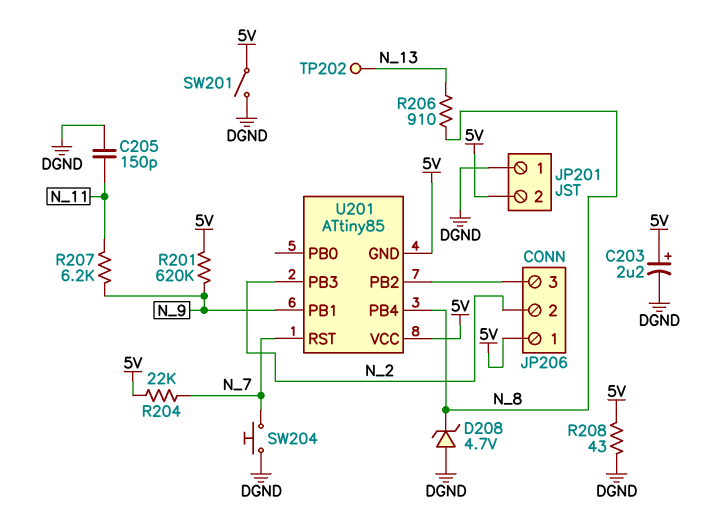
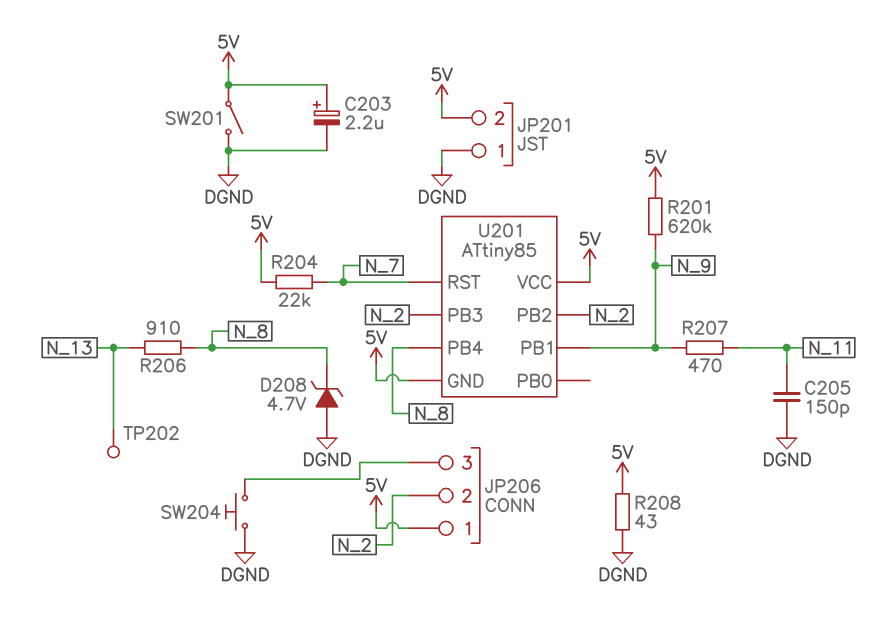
R207: 6.2k (N_9, N_11) -> 470 (N_9, N_11)
SW204: button (DGND, N_7) -> button (DGND, JP206/3)
U201 pin PB2: JP206/3 -> N_2

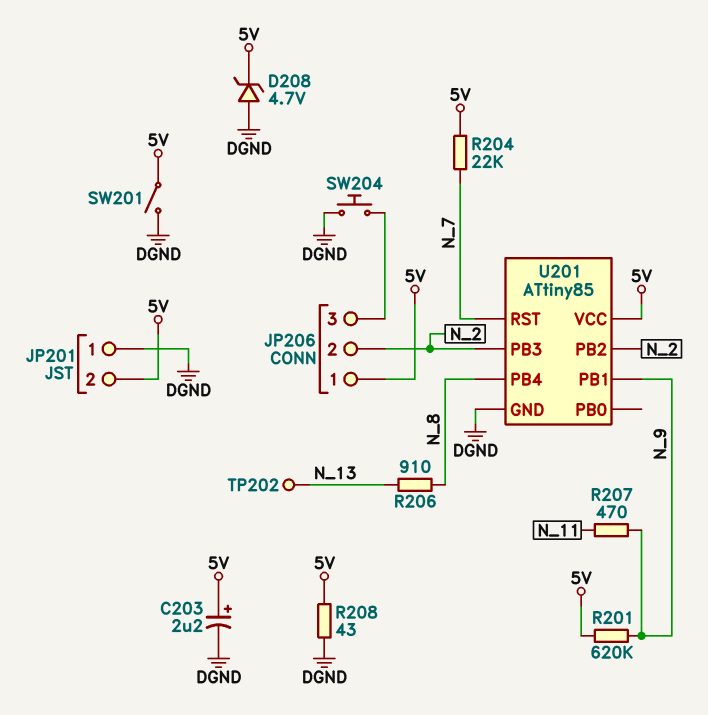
C205: 150pF (DGND, N_11) -> none
D208: zener 4.7V (A DGND, K N_8) -> zener 4.7V (A DGND, K 5V)
U201 pin GND: 5V -> DGND

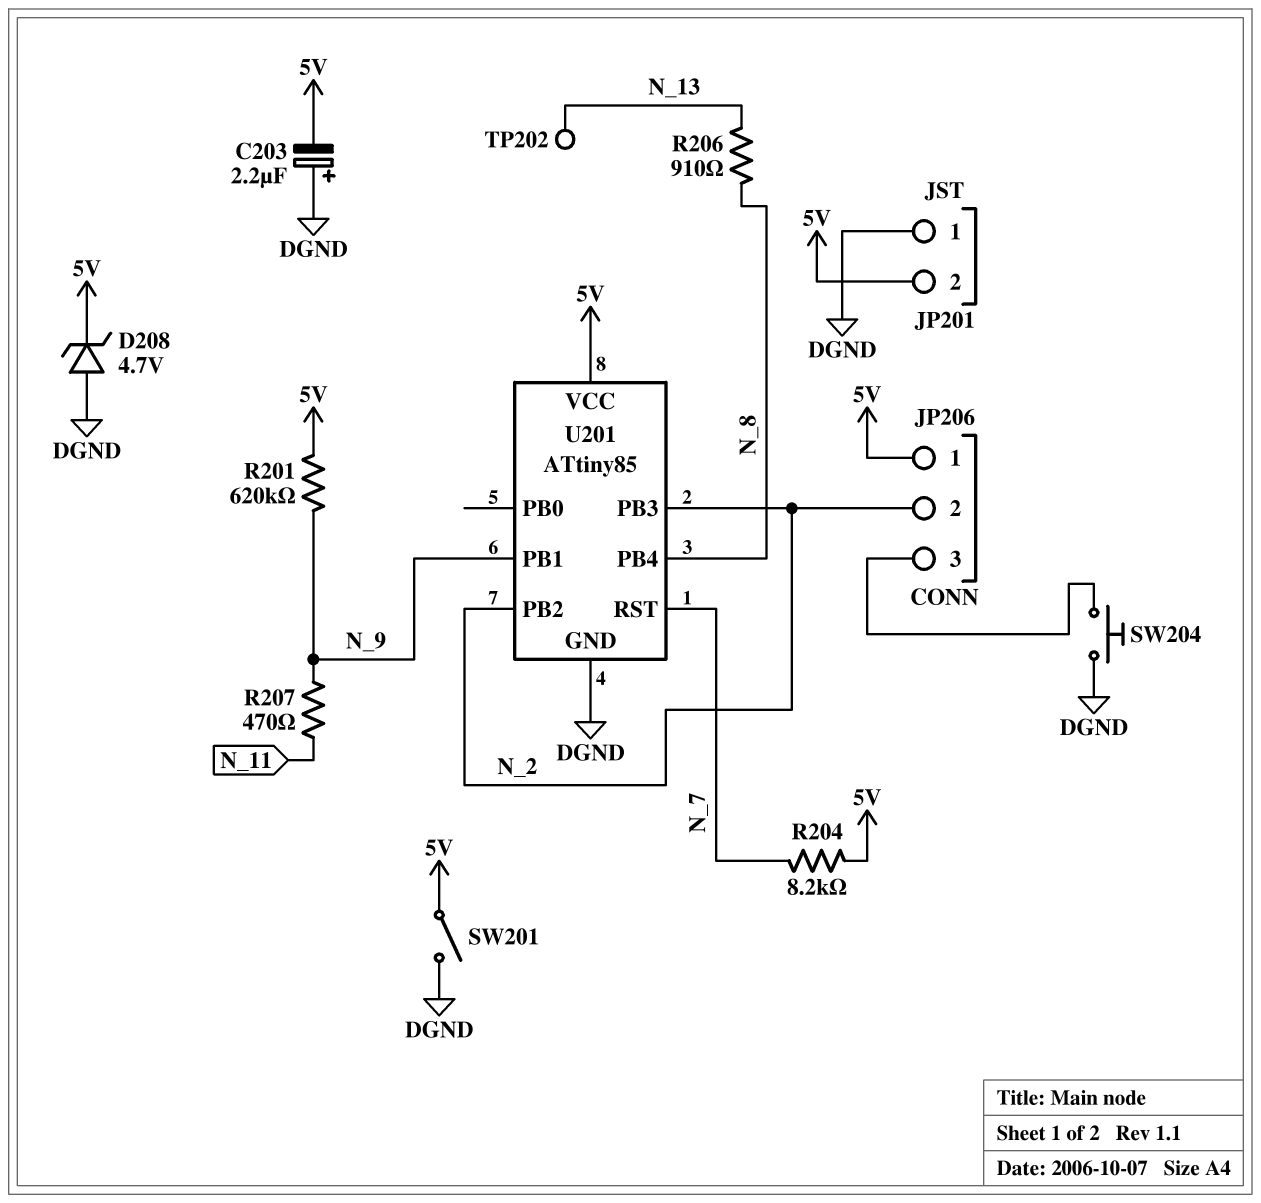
C203: 2.2uF (plus 5V, minus DGND) -> 2.2uF (plus DGND, minus 5V)
R204: 22k (5V, N_7) -> 8.2k (5V, N_7)
R208: 43 (5V, DGND) -> none

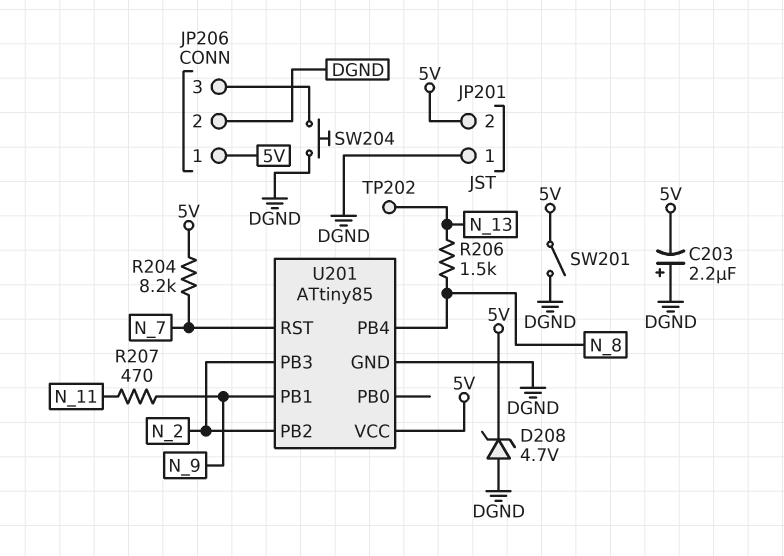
JP206 pin 2: N_2 -> DGND
R201: 620k (5V, N_9) -> none
R206: 910 (N_8, N_13) -> 1.5k (N_8, N_13)

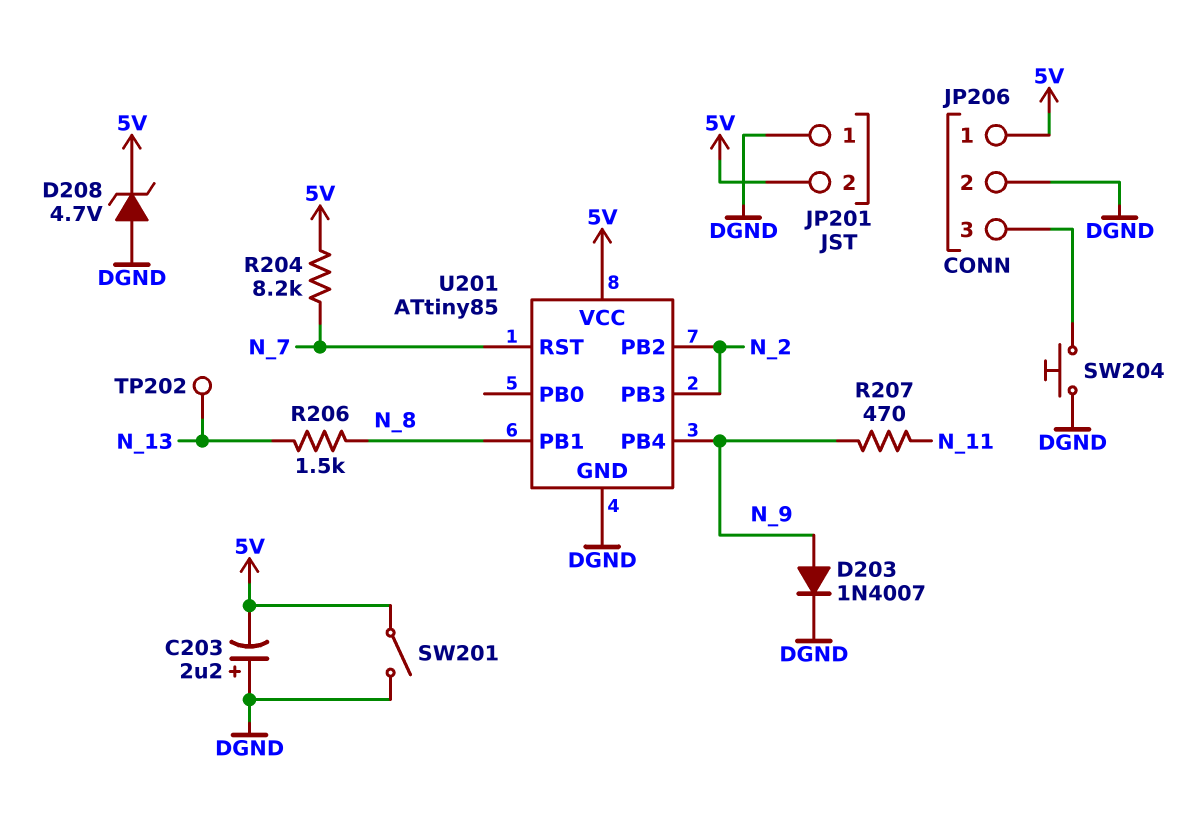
D203: none -> diode 1N4007 (A N_9, K DGND)
U201 pin PB1: N_9 -> N_8
U201 pin PB4: N_8 -> N_9

